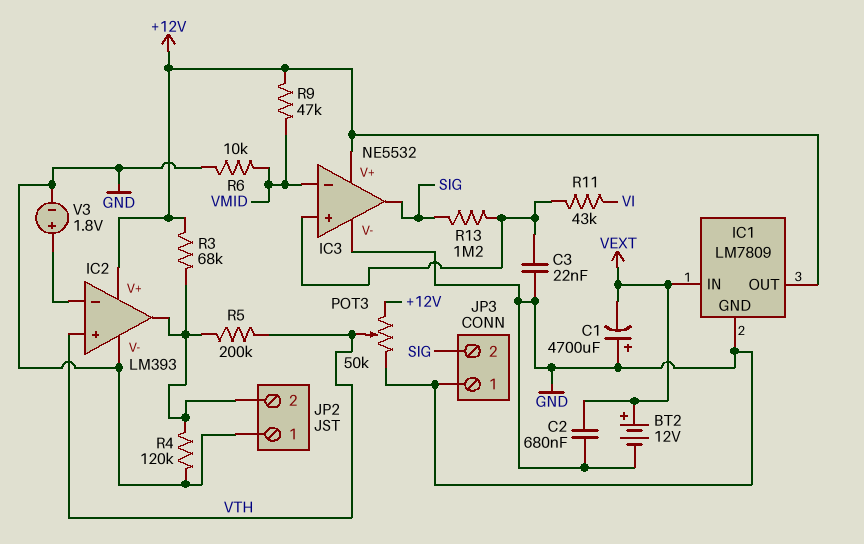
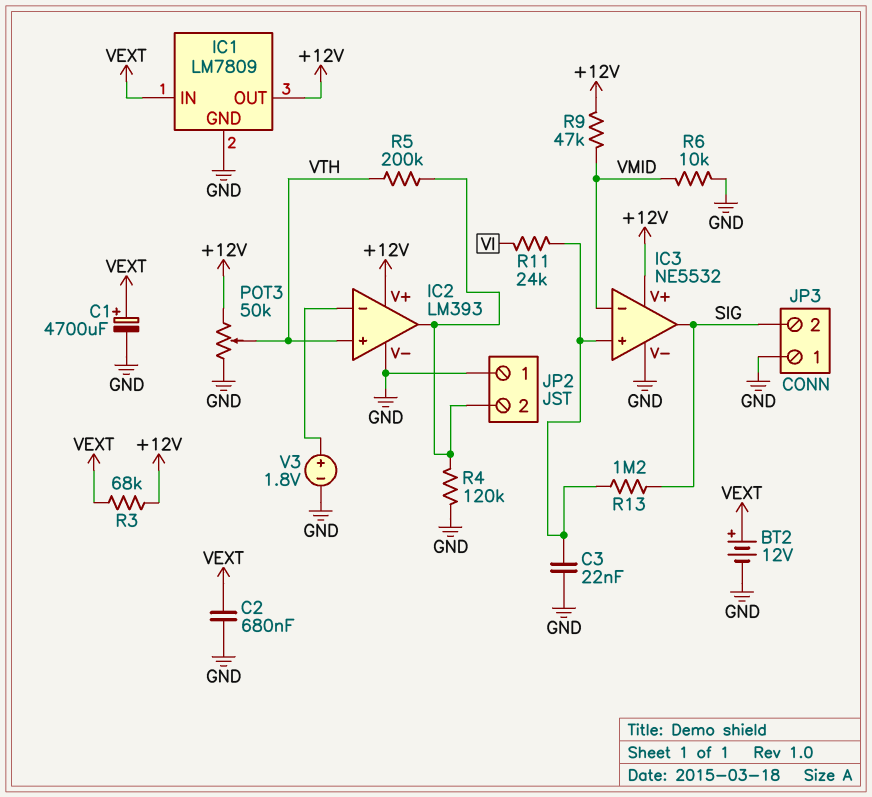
C1: 4700uF (plus GND, minus VEXT) -> 4700uF (plus VEXT, minus GND)
R3: 68k (+12V, IC2/out) -> 68k (+12V, VEXT)
R11: 43k (IC3/in+, VI) -> 24k (IC3/in+, VI)

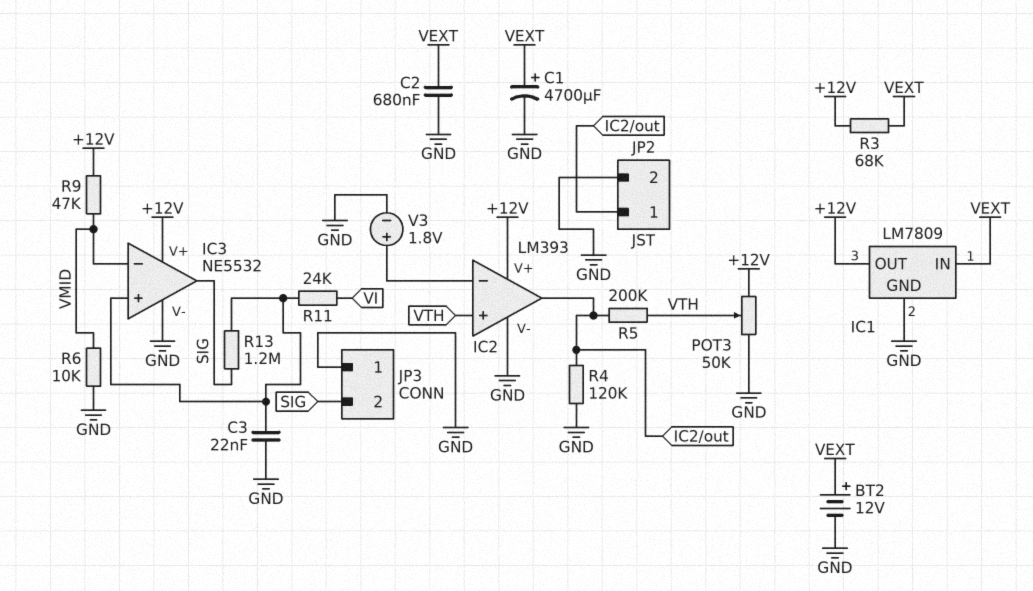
JP2 pin 1: GND -> IC2/out
JP2 pin 2: IC2/out -> GND

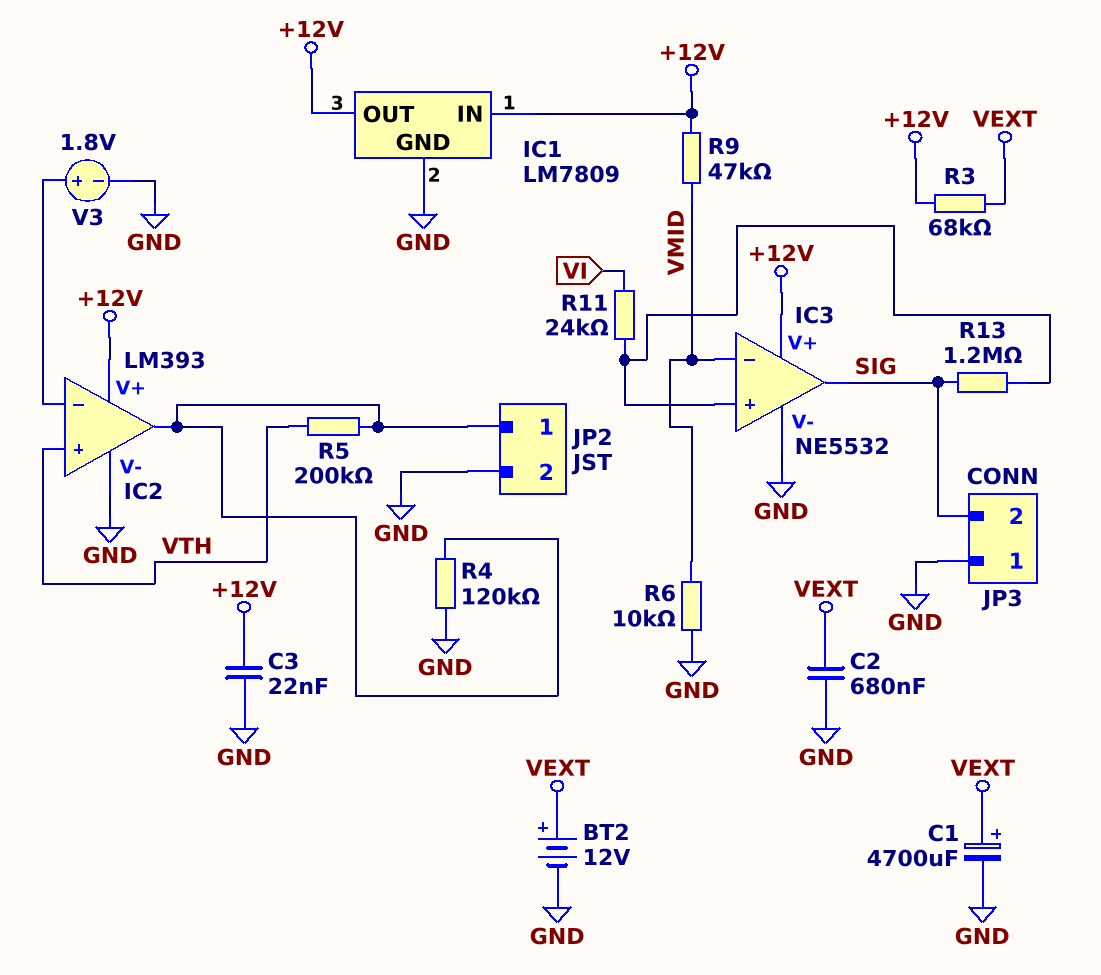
C3: 22nF (GND, IC3/in+) -> 22nF (+12V, GND)
IC1 pin IN: VEXT -> +12V
POT3: 50k (+12V, GND, wiper VTH) -> none

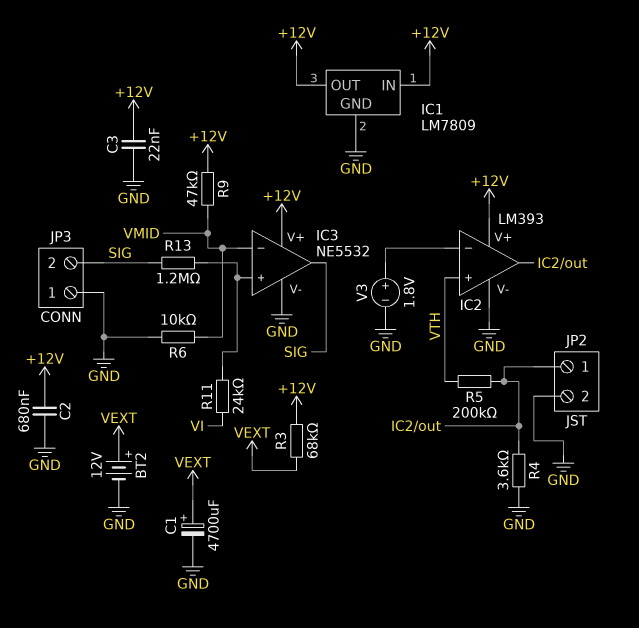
C2: 680nF (GND, VEXT) -> 680nF (+12V, GND)
R4: 120k (GND, IC2/out) -> 3.6k (GND, IC2/out)

